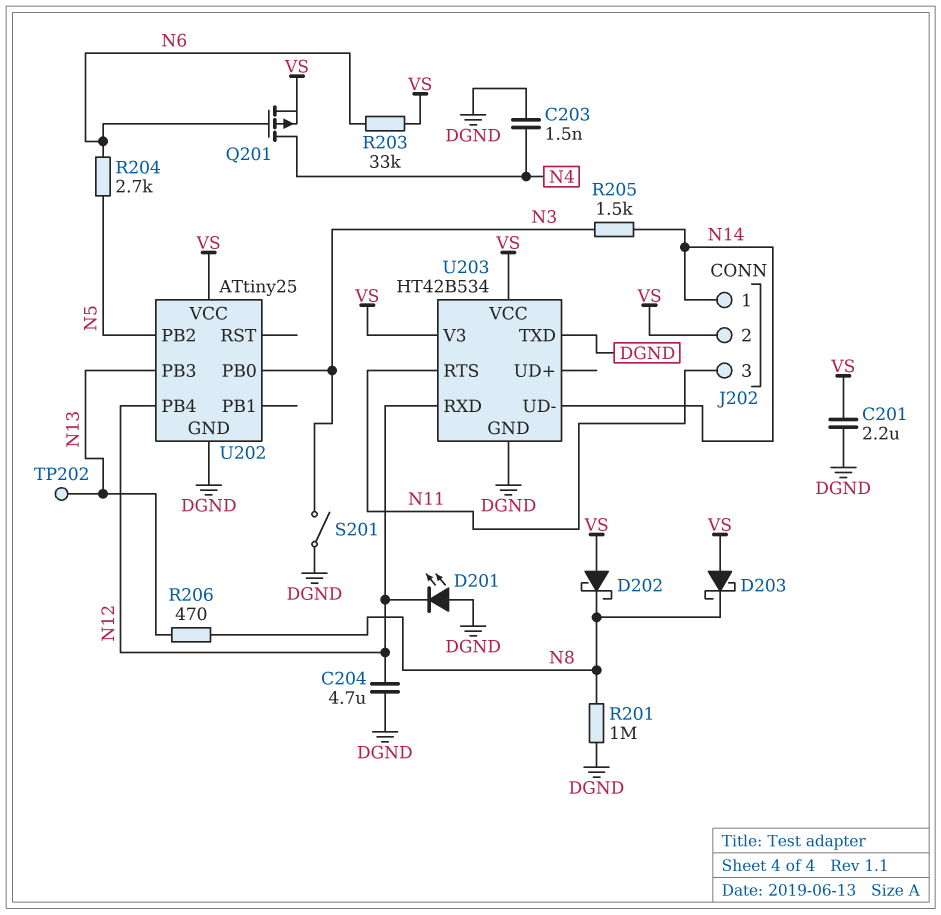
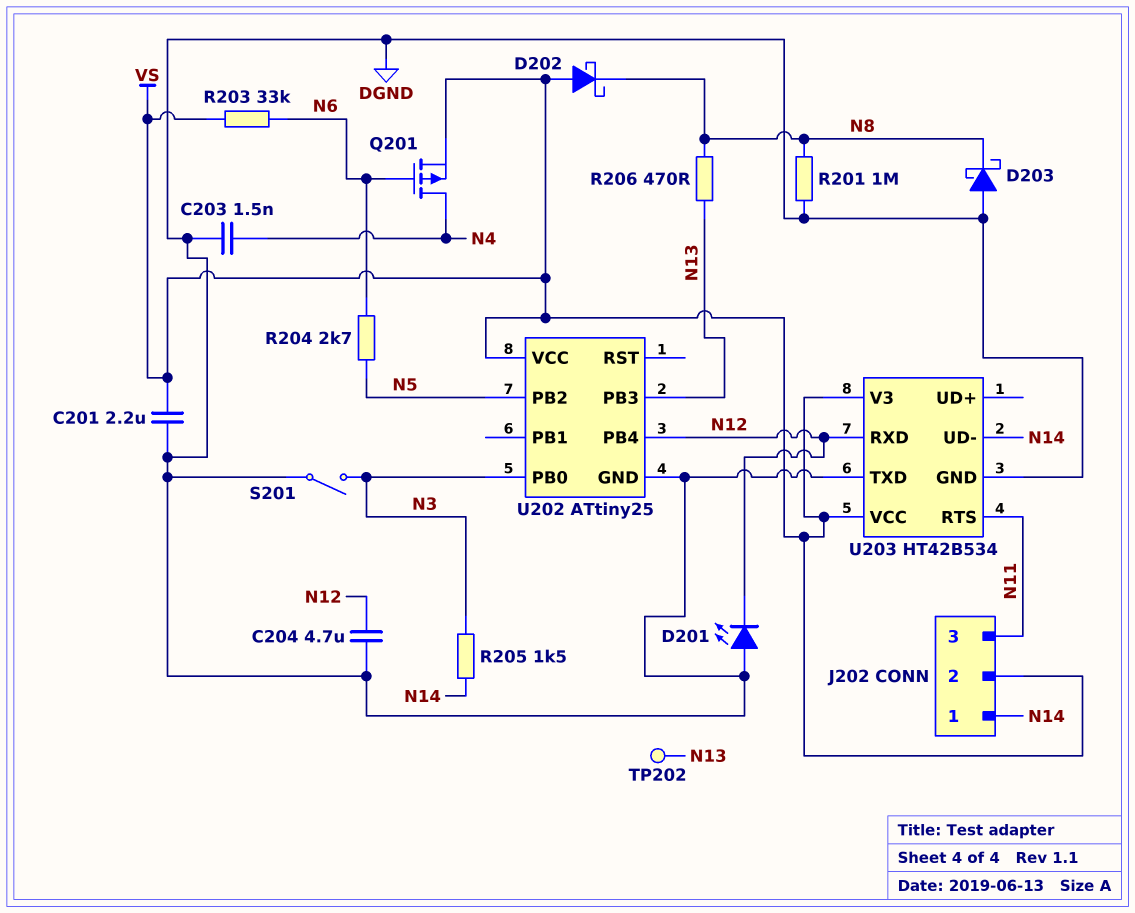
D203: schottky (A VS, K N8) -> schottky (A DGND, K N8)

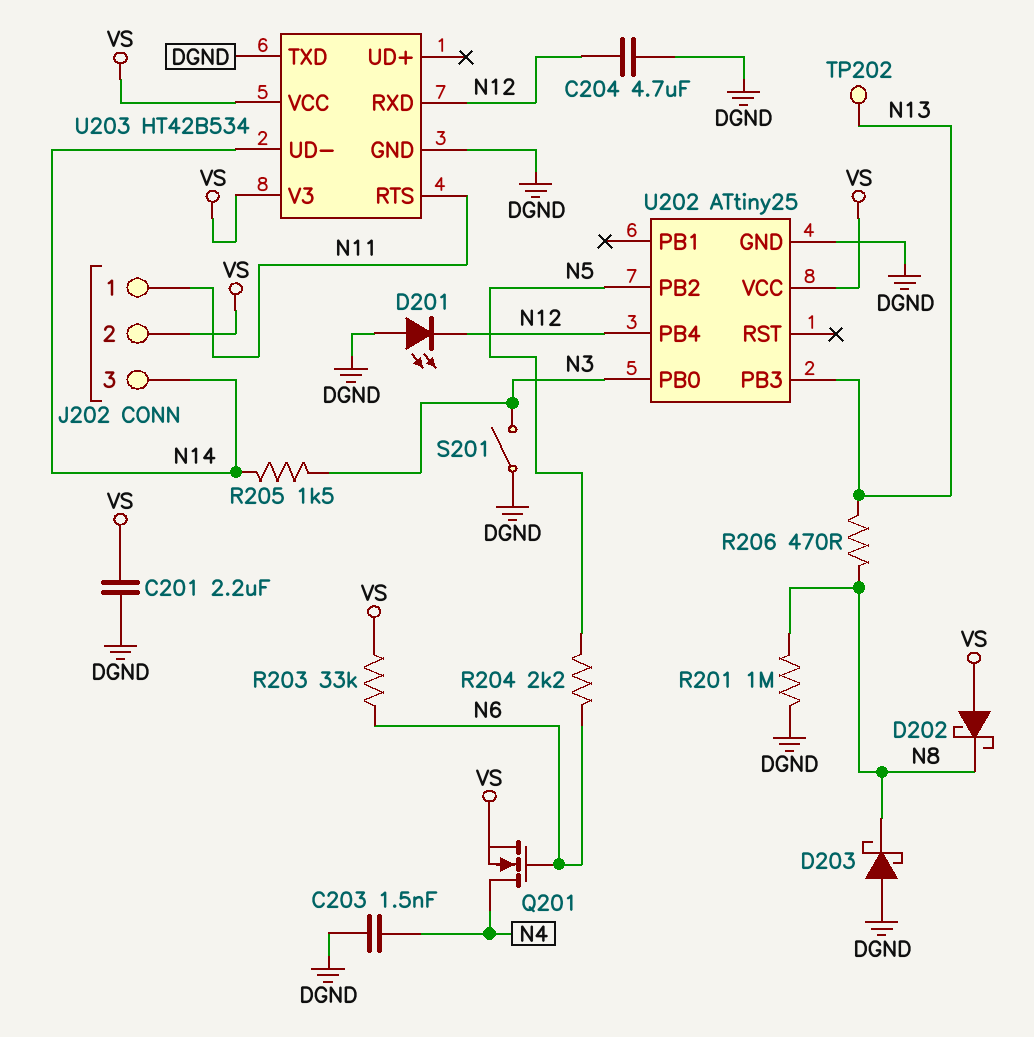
J202 pin 1: N14 -> N11
J202 pin 3: N11 -> N14
Q201: PMOS (G N6, D N4, S VS) -> NMOS (G N6, D N4, S VS)
R204: 2.7k (N5, N6) -> 2.2k (N5, N6)

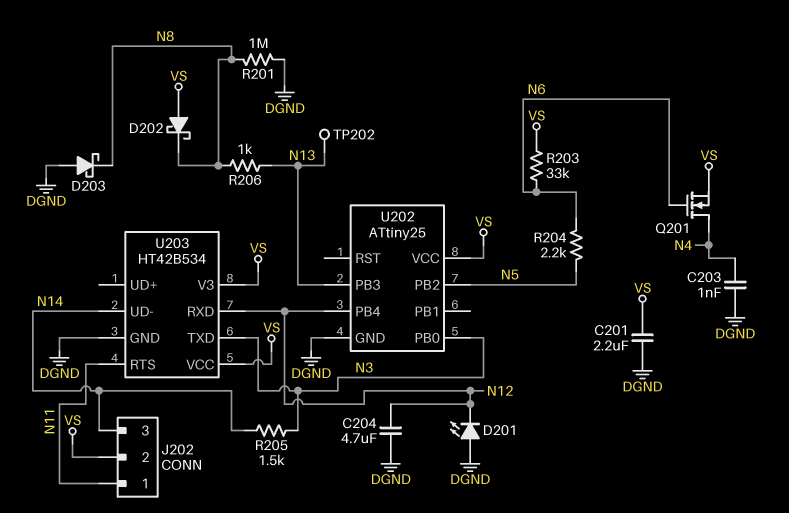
C203: 1.5nF (DGND, N4) -> 1nF (DGND, N4)
R206: 470 (N8, N13) -> 1k (N8, N13)
S201: switch (DGND, N3) -> none
U203 pin TXD: DGND -> N3

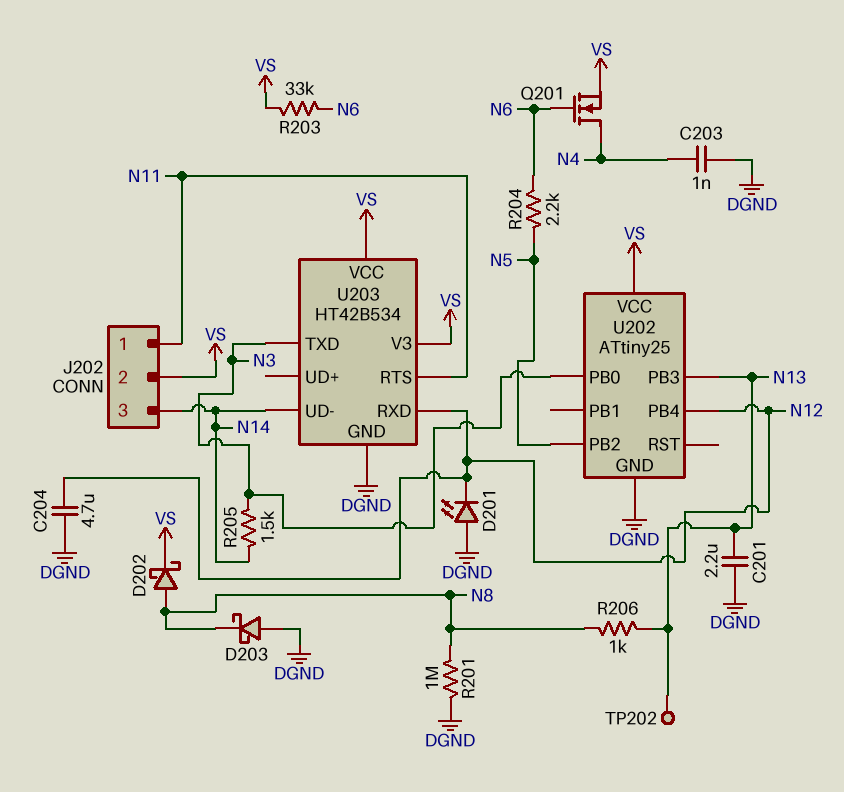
C201: 2.2uF (DGND, VS) -> 2.2uF (DGND, N13)
D202: schottky (A VS, K N8) -> schottky (A N8, K VS)

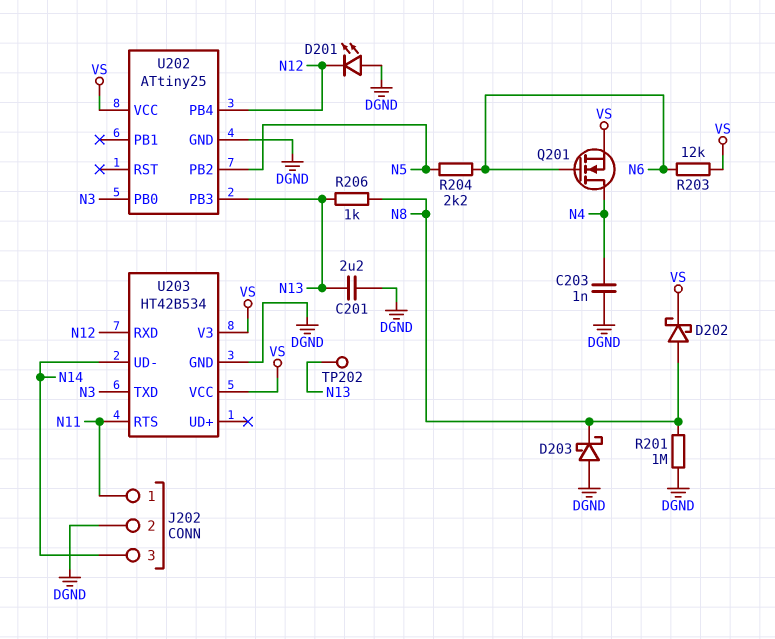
C204: 4.7uF (DGND, N12) -> none
J202 pin 2: VS -> DGND
R203: 33k (N6, VS) -> 12k (N6, VS)
R205: 1.5k (N3, N14) -> none

